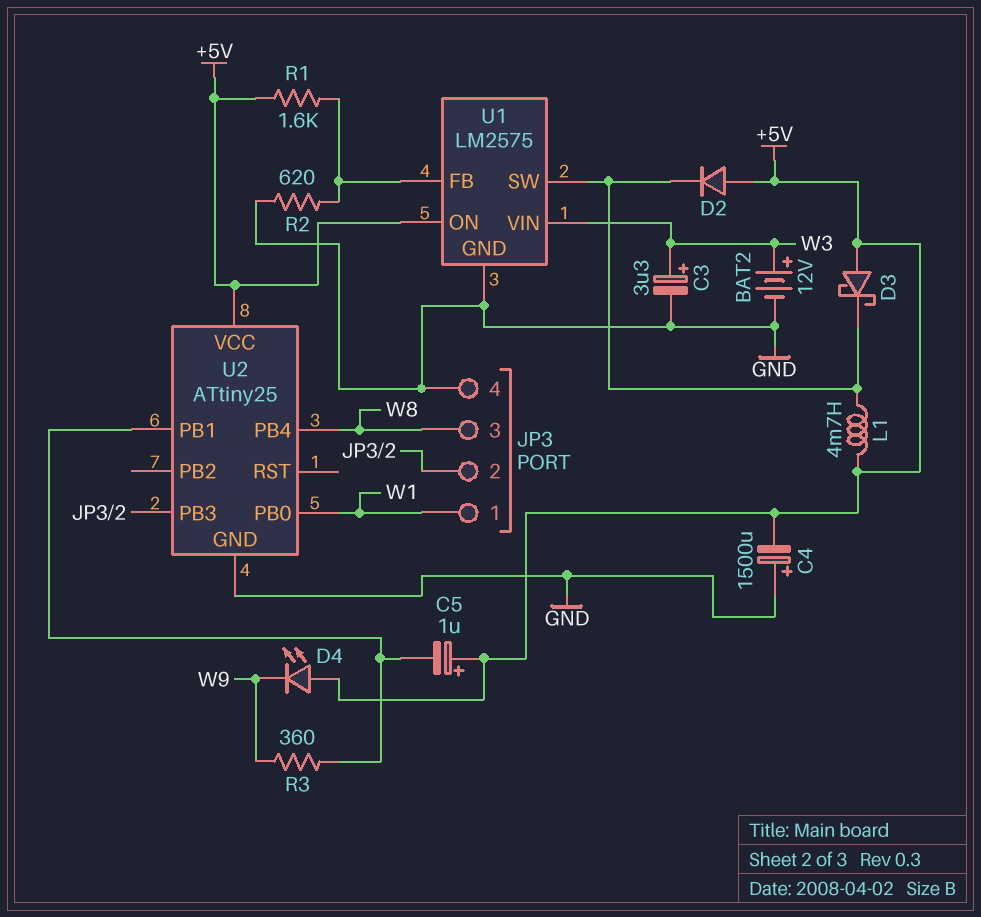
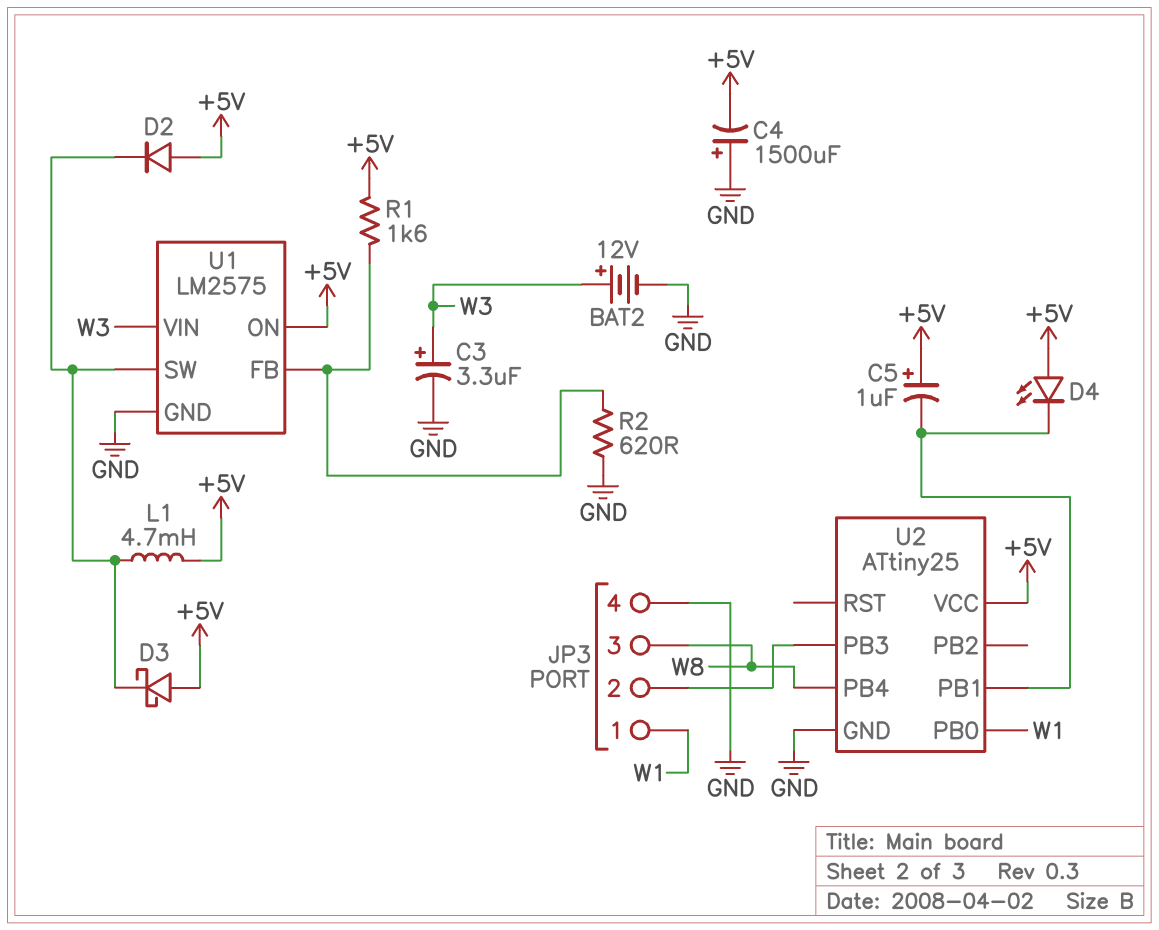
D4: LED (A +5V, K W9) -> LED (A +5V, K U2/PB1)
R3: 360 (U2/PB1, W9) -> none

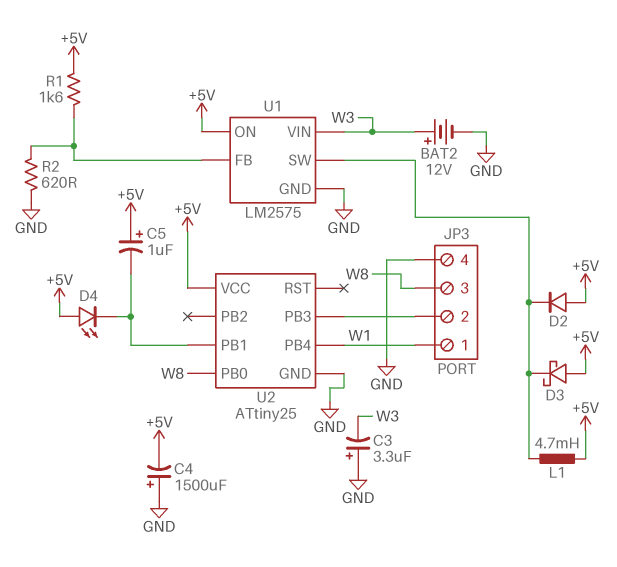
C3: 3.3uF (plus W3, minus GND) -> 3.3uF (plus GND, minus W3)
U2 pin PB0: W1 -> W8
U2 pin PB4: W8 -> W1

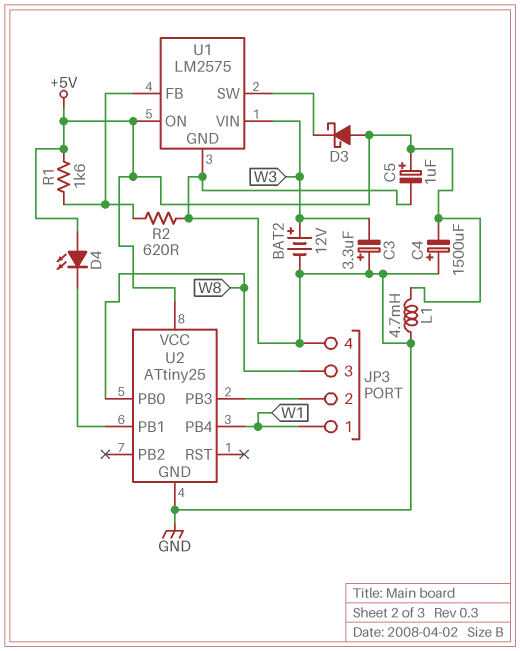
C5: 1uF (plus +5V, minus U2/PB1) -> 1uF (plus +5V, minus GND)
D2: diode (A +5V, K U1/SW) -> none
L1: 4.7mH (+5V, U1/SW) -> 4.7mH (+5V, GND)

